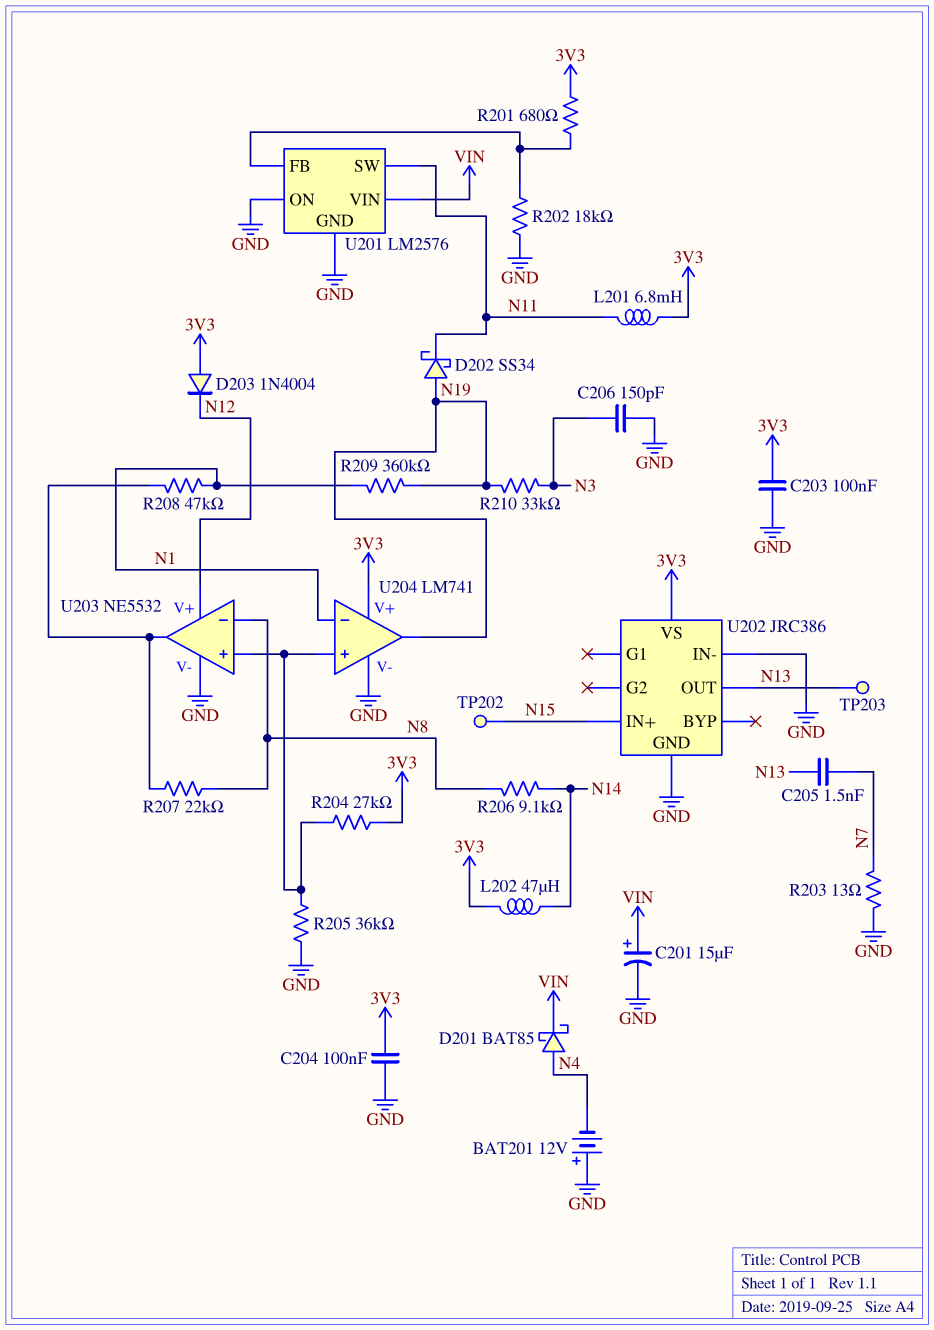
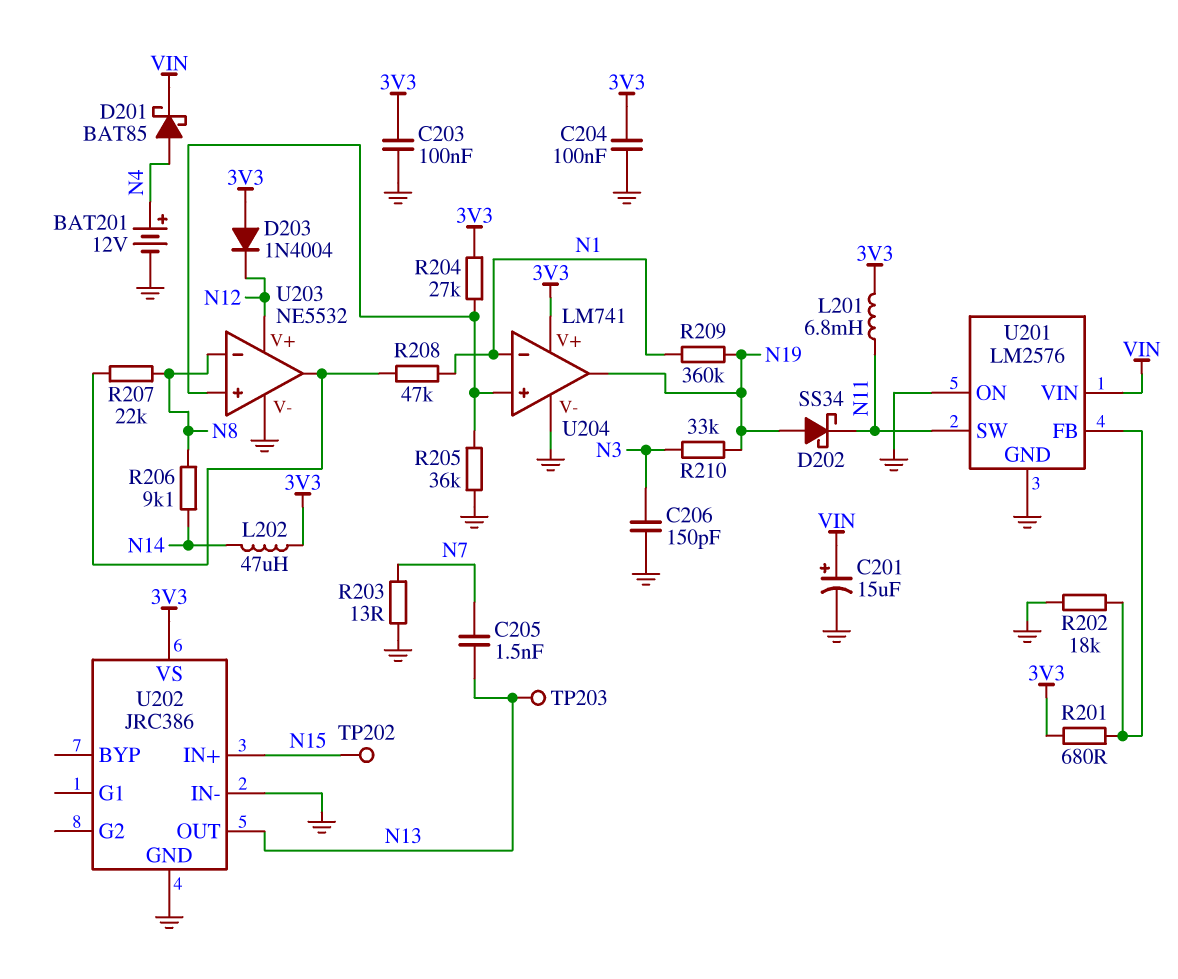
BAT201: 12V (plus GND, minus N4) -> 12V (plus N4, minus GND)

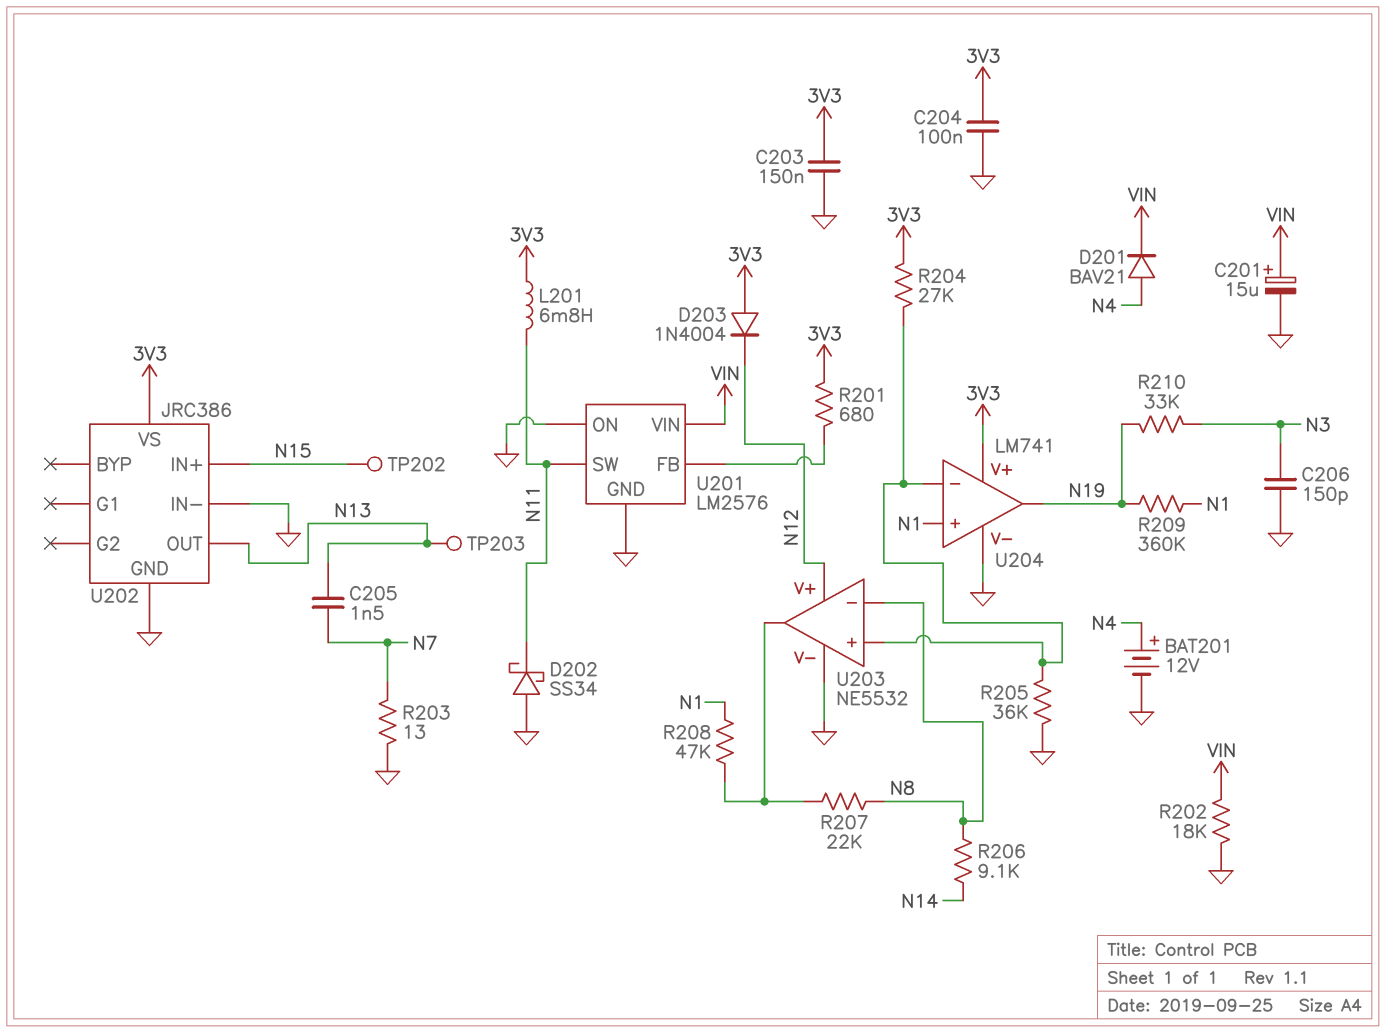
C203: 100nF (3V3, GND) -> 150nF (3V3, GND)
D201: schottky BAT85 (A N4, K VIN) -> diode BAV21 (A N4, K VIN)
D202: schottky SS34 (A N19, K N11) -> schottky SS34 (A GND, K N11)
L202: 47uH (3V3, N14) -> none
R202: 18k (GND, U201/FB) -> 18k (GND, VIN)
U204 pin in+: U203/in+ -> N1
U204 pin in-: N1 -> U203/in+

